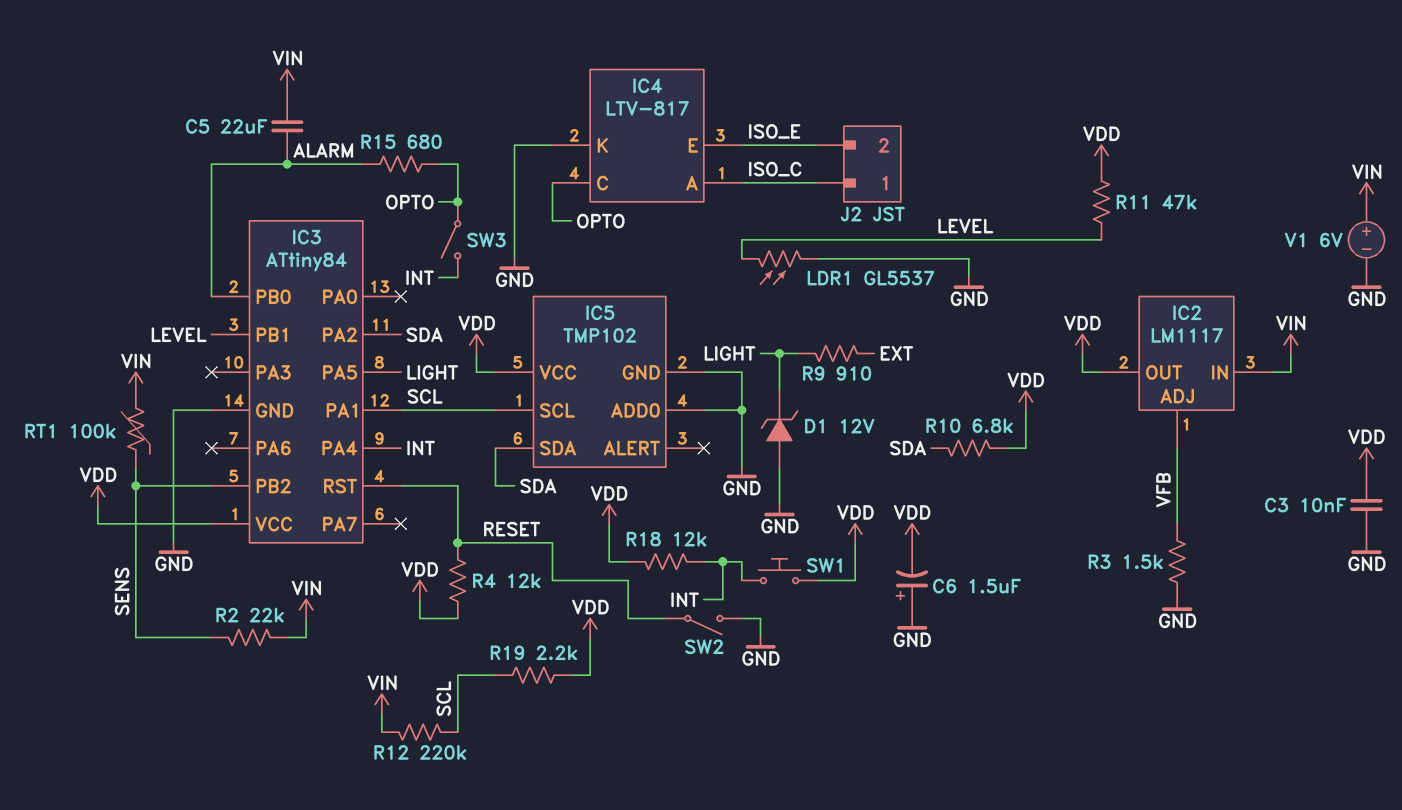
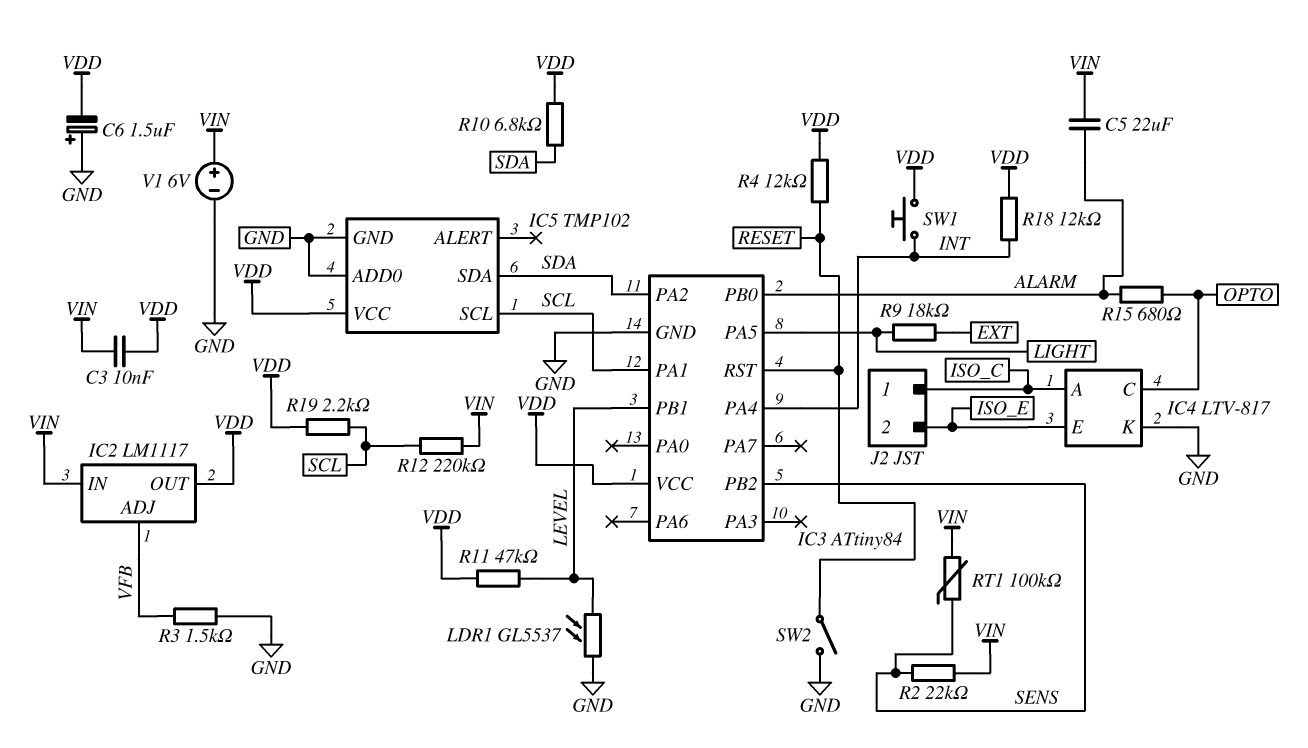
C3: 10nF (GND, VDD) -> 10nF (VDD, VIN)
D1: zener 12V (A GND, K LIGHT) -> none
R9: 910 (EXT, LIGHT) -> 18k (EXT, LIGHT)
SW3: switch (INT, OPTO) -> none

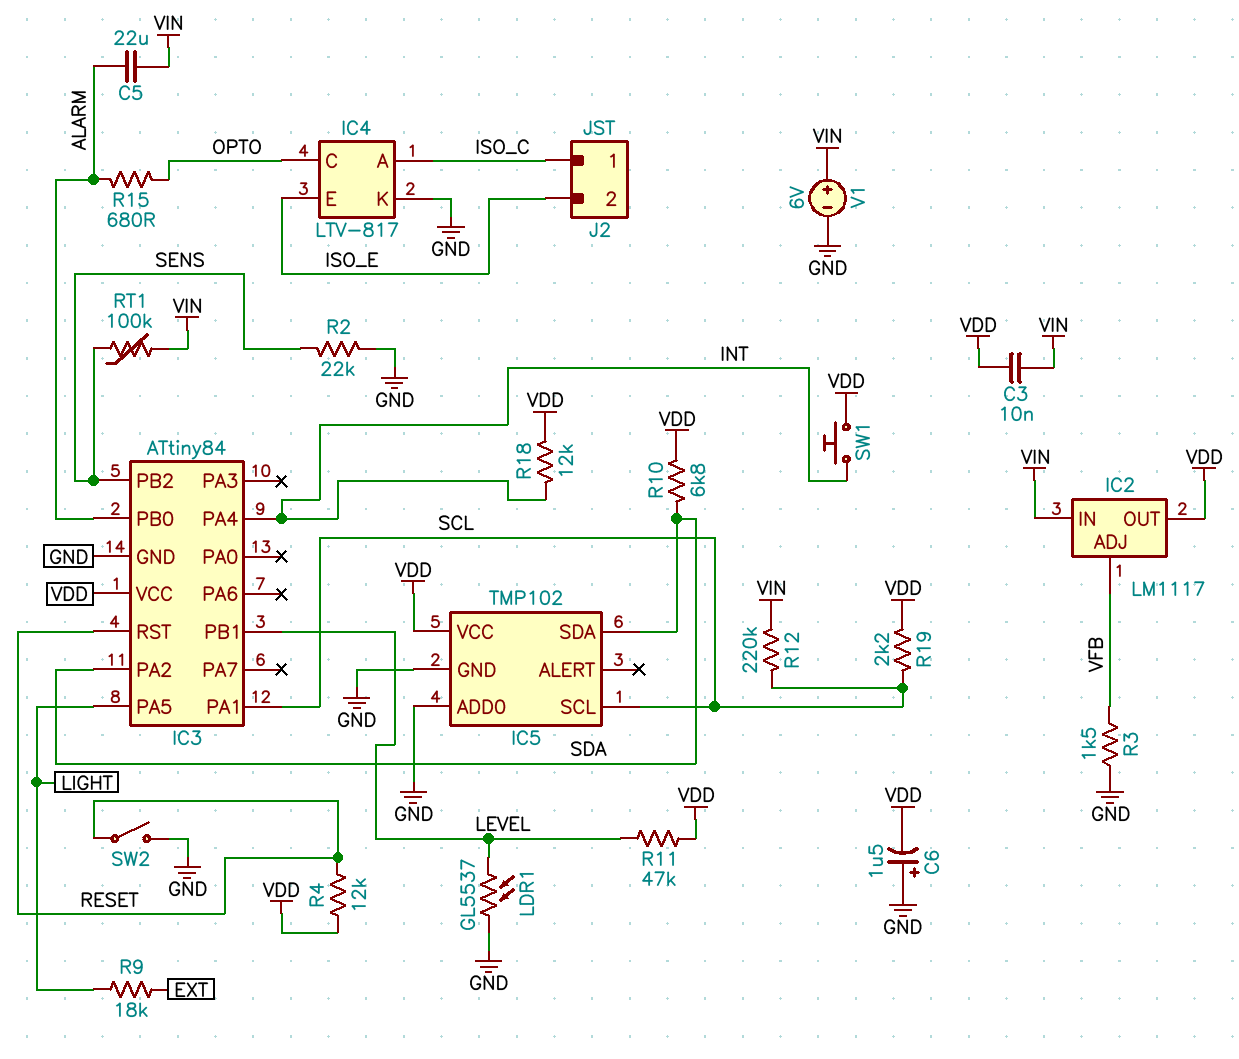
R2: 22k (SENS, VIN) -> 22k (GND, SENS)

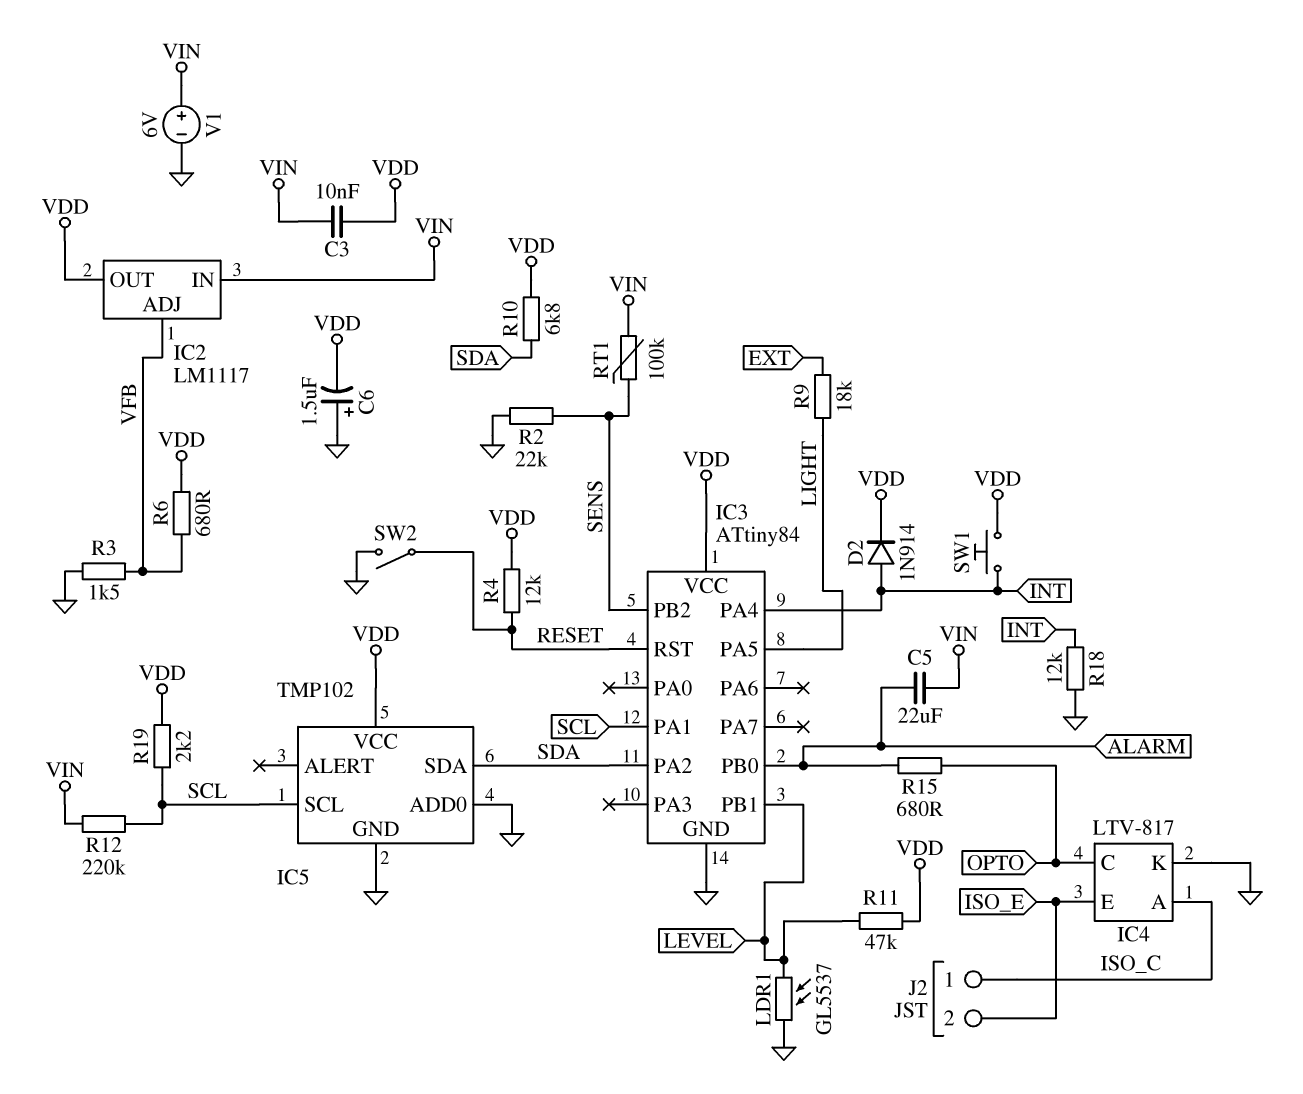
D2: none -> diode 1N914 (A INT, K VDD)
R6: none -> 680 (VDD, VFB)
R18: 12k (INT, VDD) -> 12k (GND, INT)

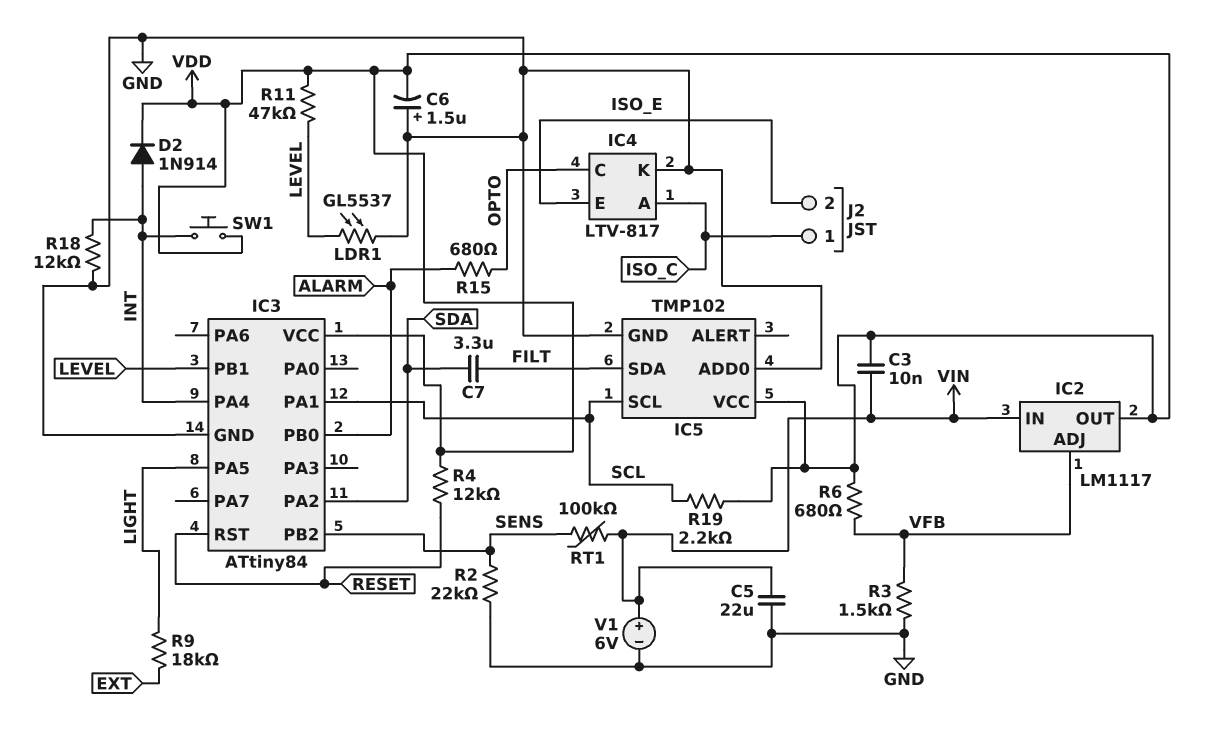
C5: 22uF (ALARM, VIN) -> 22uF (GND, VIN)
C7: none -> 3.3uF (FILT, SDA)
IC5 pin SDA: SDA -> FILT
R10: 6.8k (SDA, VDD) -> none
R12: 220k (SCL, VIN) -> none
SW2: switch (GND, RESET) -> none

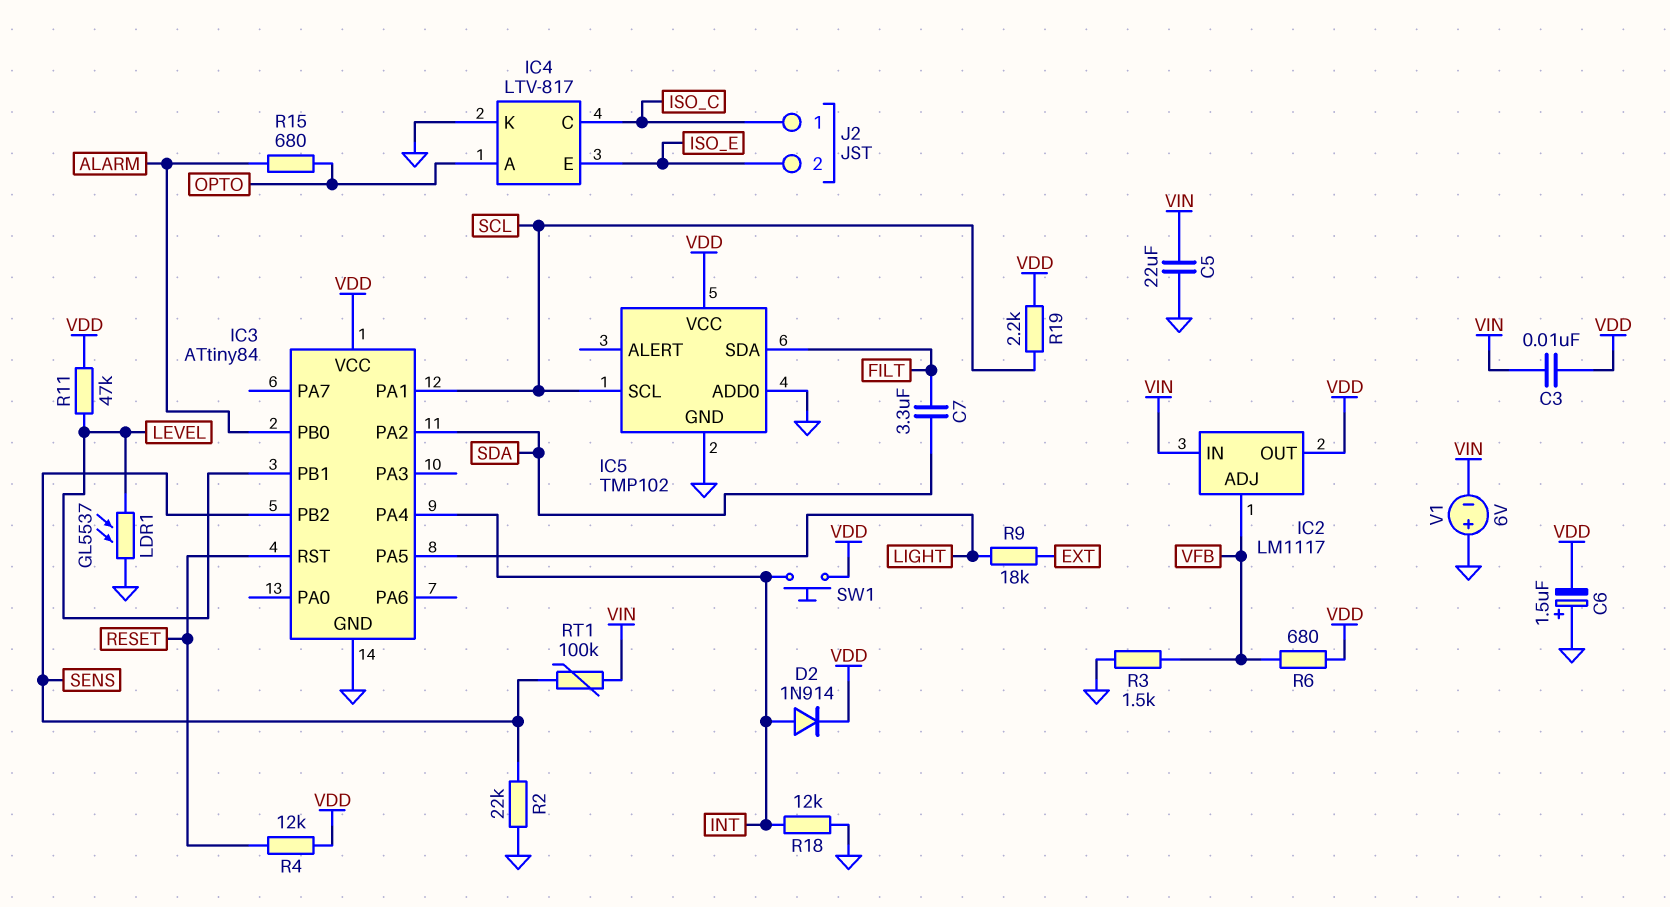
IC4 pin A: ISO_C -> OPTO
IC4 pin C: OPTO -> ISO_C
V1: 6V (plus VIN, minus GND) -> 6V (plus GND, minus VIN)

